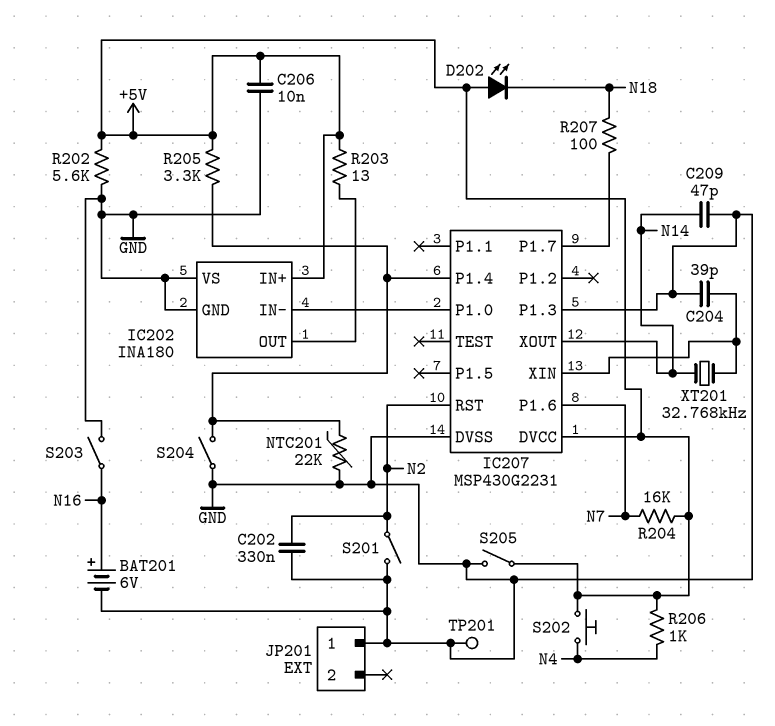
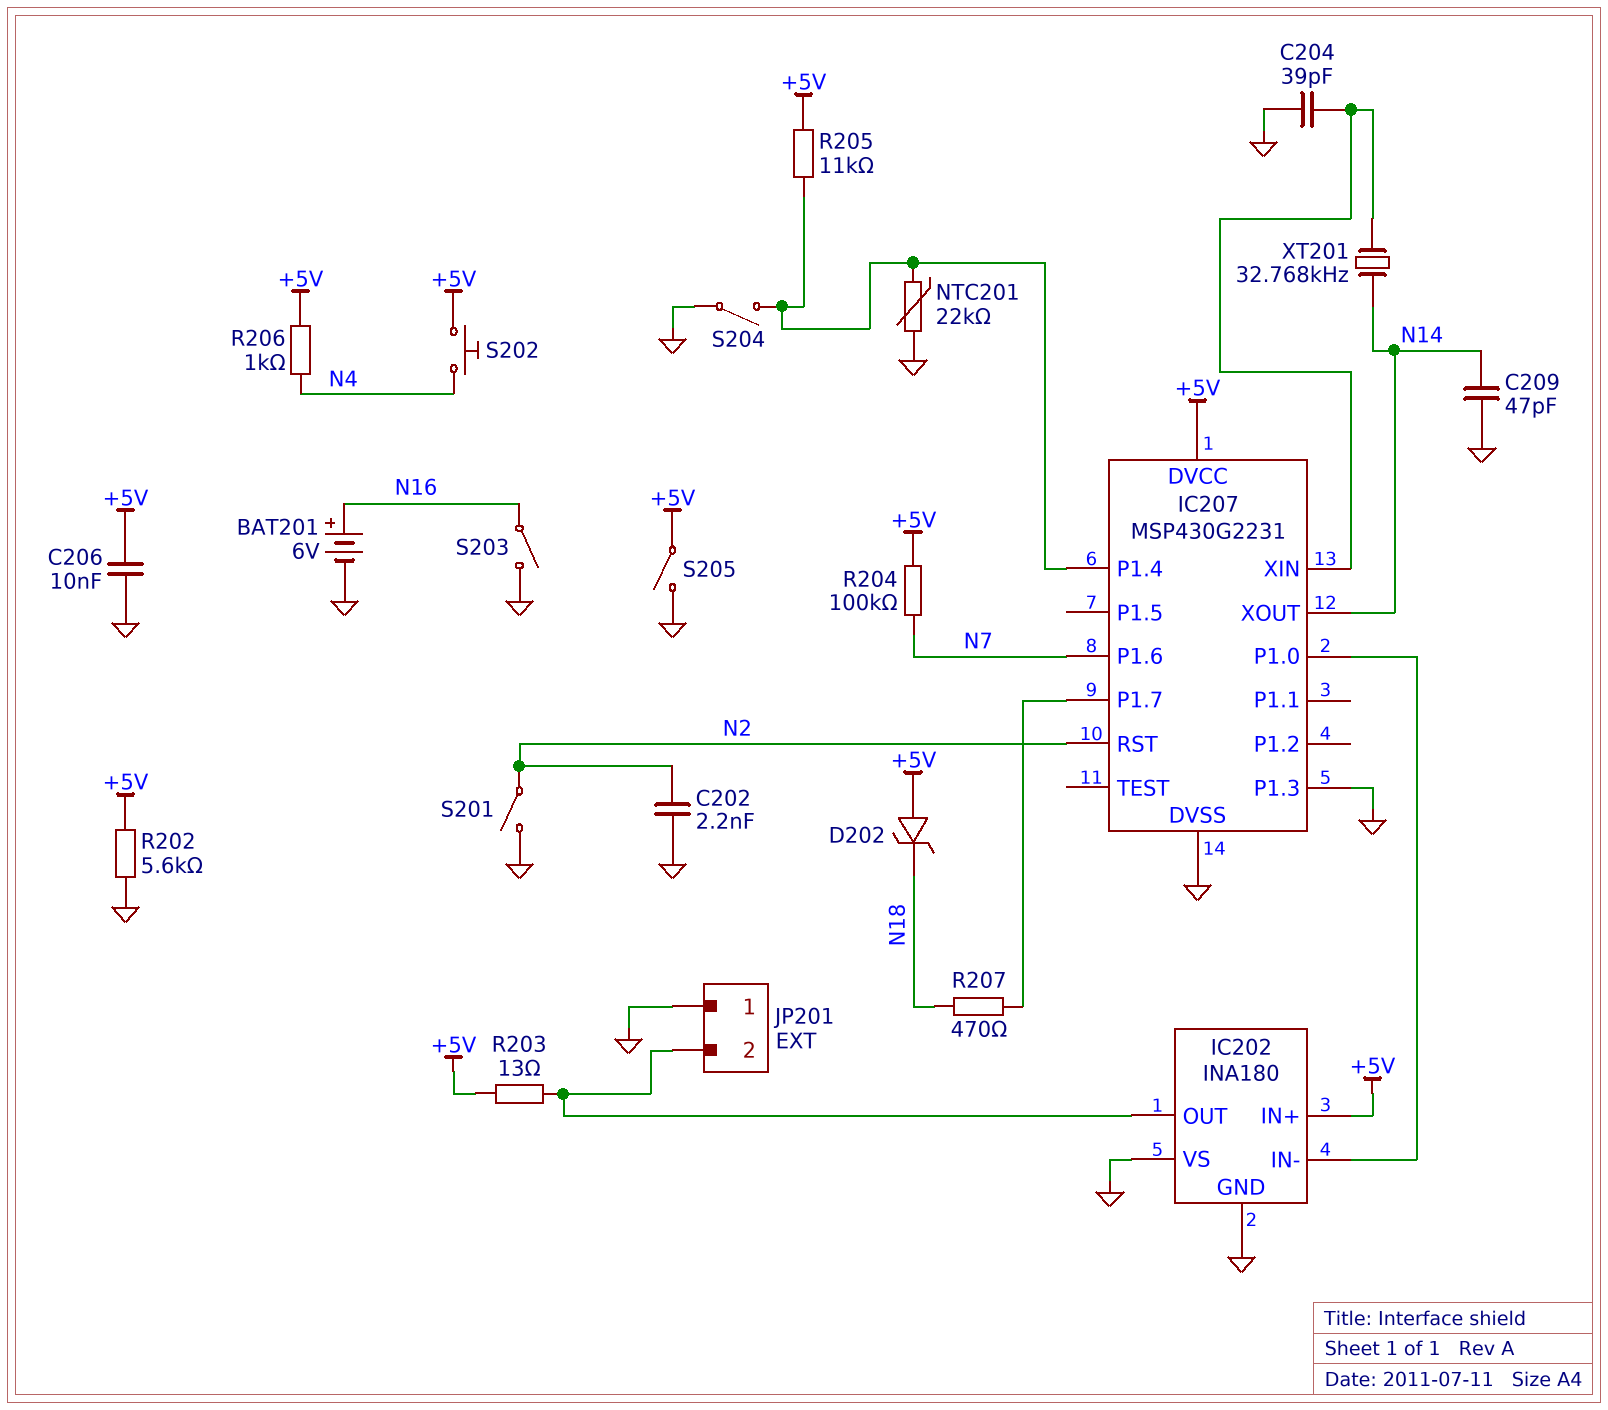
C202: 330nF (GND, N2) -> 2.2nF (GND, N2)
D202: LED (A +5V, K N18) -> zener (A +5V, K N18)
JP201 pin 2: none -> IC202/OUT
R204: 16k (+5V, N7) -> 100k (+5V, N7)
R205: 3.3k (+5V, IC207/P1.4) -> 11k (+5V, IC207/P1.4)
R207: 100 (IC207/P1.7, N18) -> 470 (IC207/P1.7, N18)
TP201: test point (GND) -> none

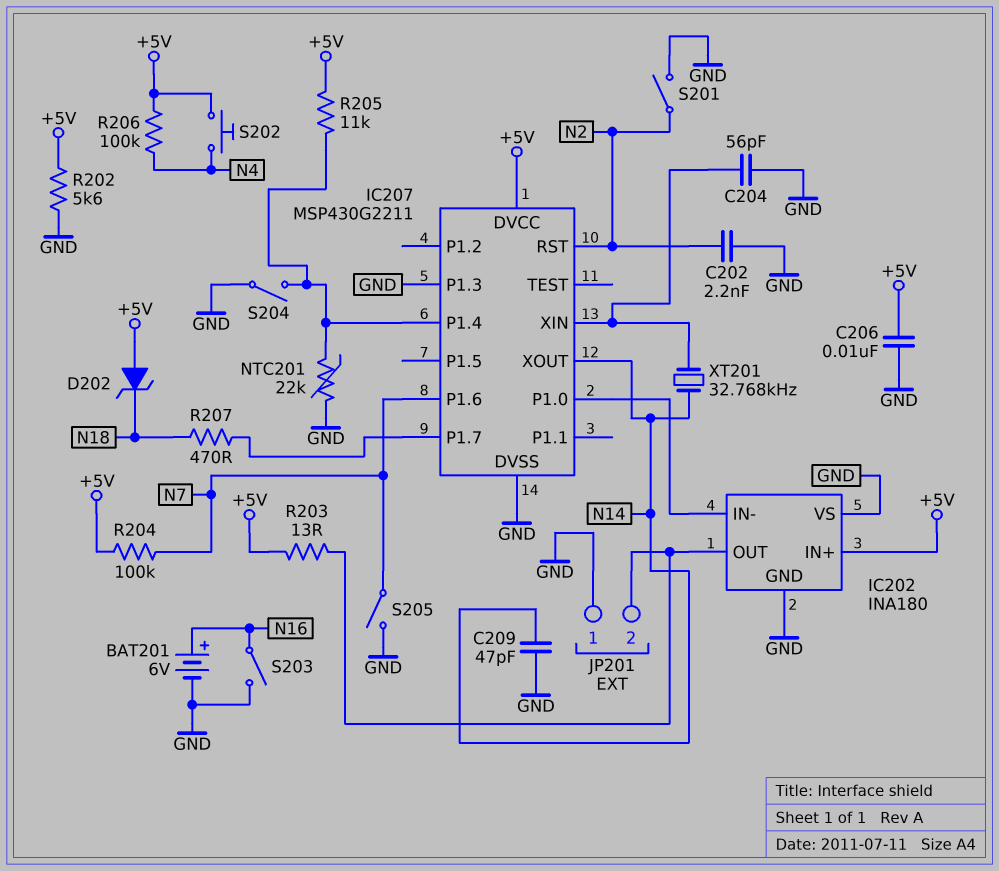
C204: 39pF (GND, IC207/XIN) -> 56pF (GND, IC207/XIN)
IC207: MSP430G2231 -> MSP430G2211
R206: 1k (+5V, N4) -> 100k (+5V, N4)
S205: switch (+5V, GND) -> switch (GND, N7)

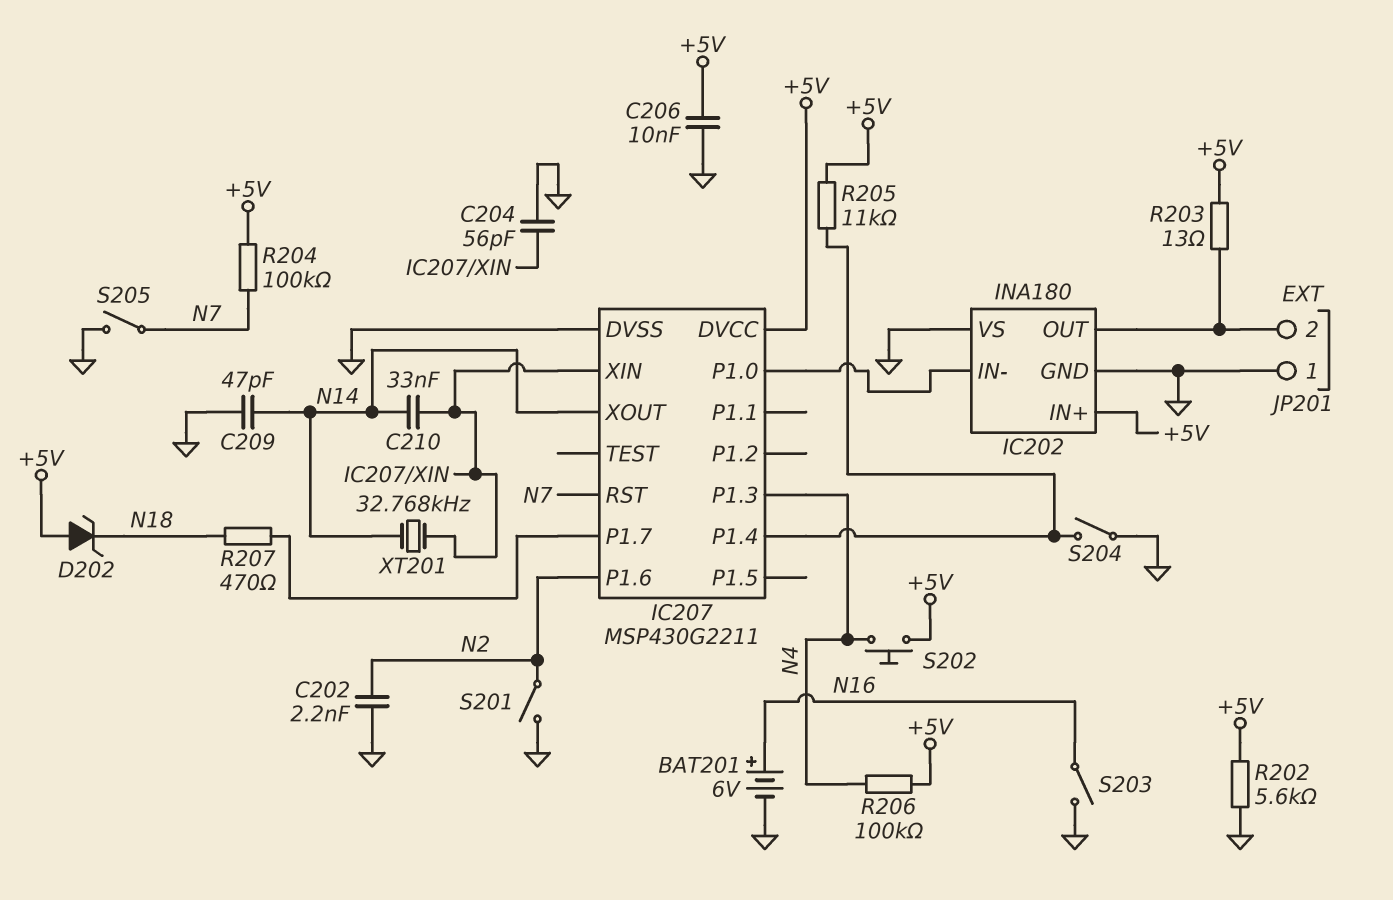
C210: none -> 33nF (IC207/XIN, N14)
IC207 pin P1.3: GND -> N4
IC207 pin P1.6: N7 -> N2
IC207 pin RST: N2 -> N7
NTC201: 22k (GND, IC207/P1.4) -> none

